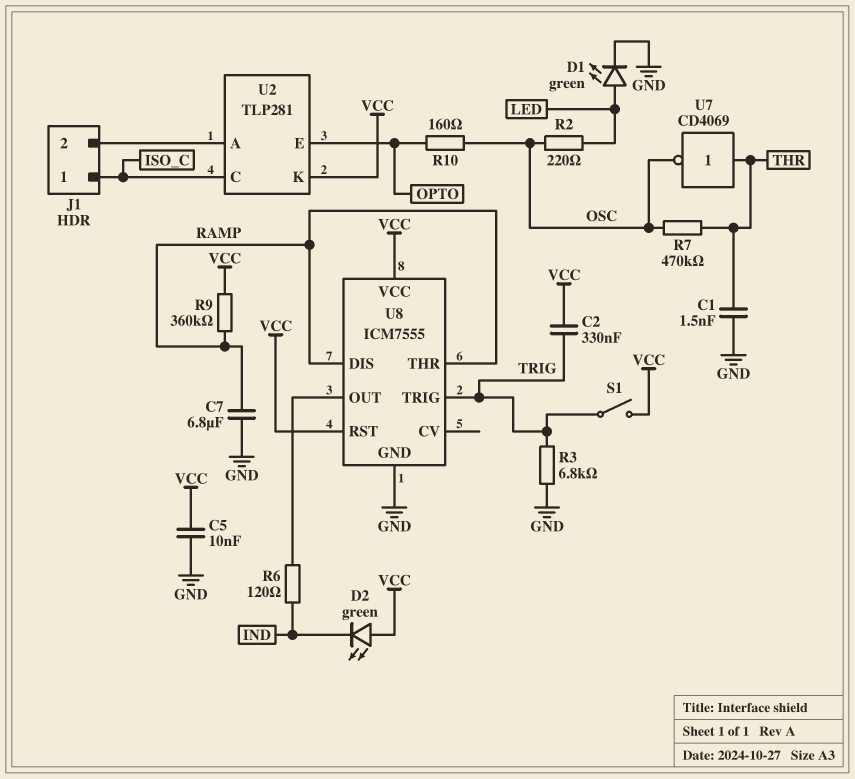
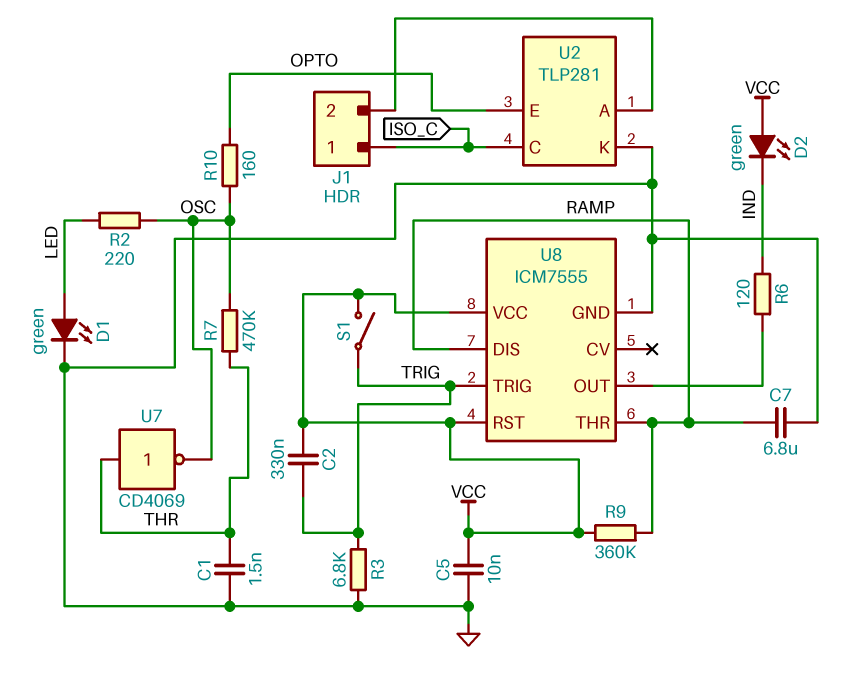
U2 pin K: VCC -> GND

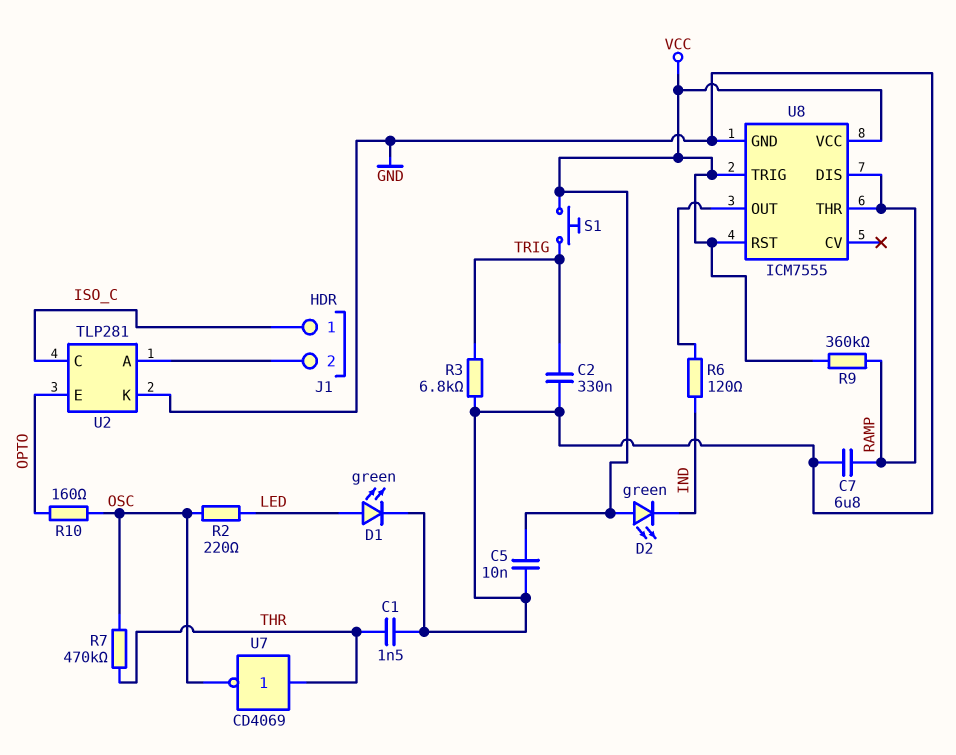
C2: 330nF (TRIG, VCC) -> 330nF (GND, TRIG)
S1: switch (TRIG, VCC) -> button (TRIG, VCC)
U8 pin TRIG: TRIG -> VCC

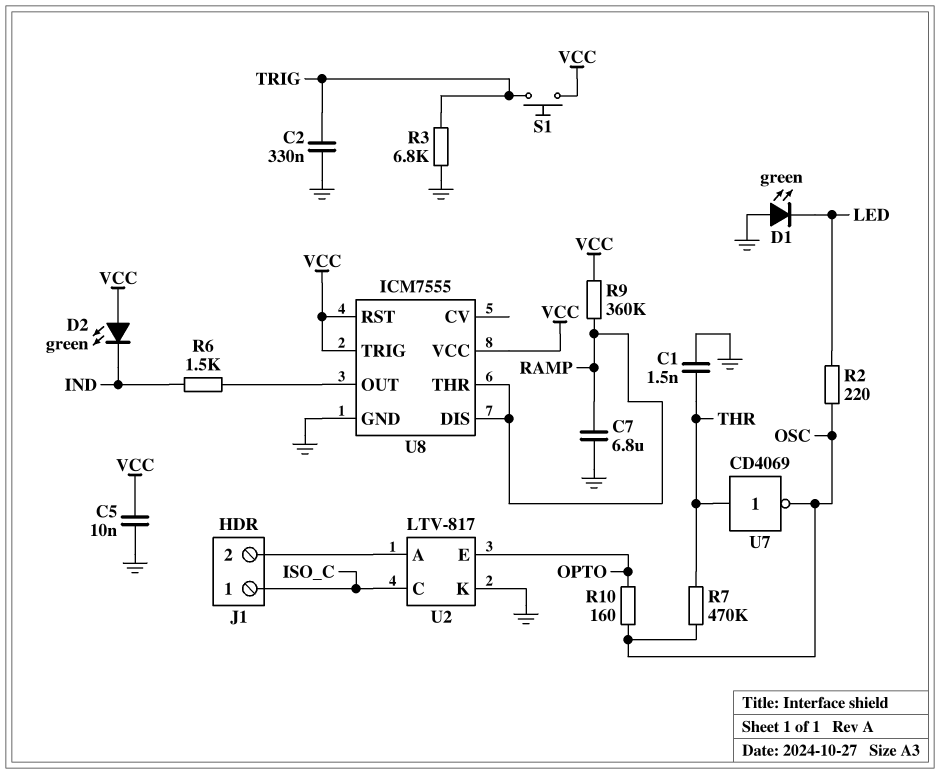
D1: LED green (A LED, K GND) -> LED green (A GND, K LED)
R6: 120 (IND, U8/OUT) -> 1.5k (IND, U8/OUT)
U2: TLP281 -> LTV-817

